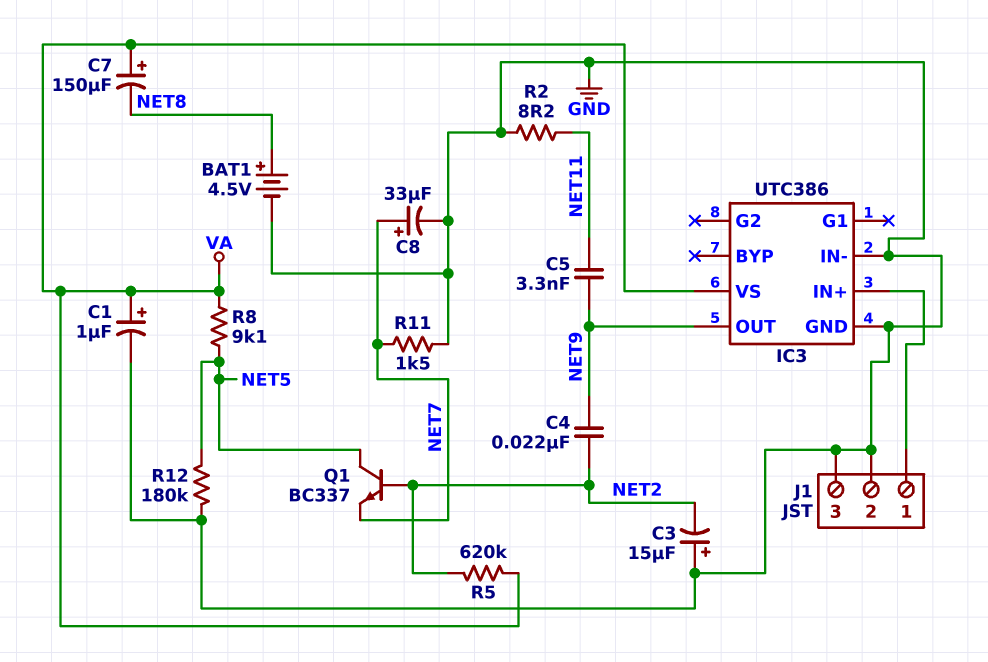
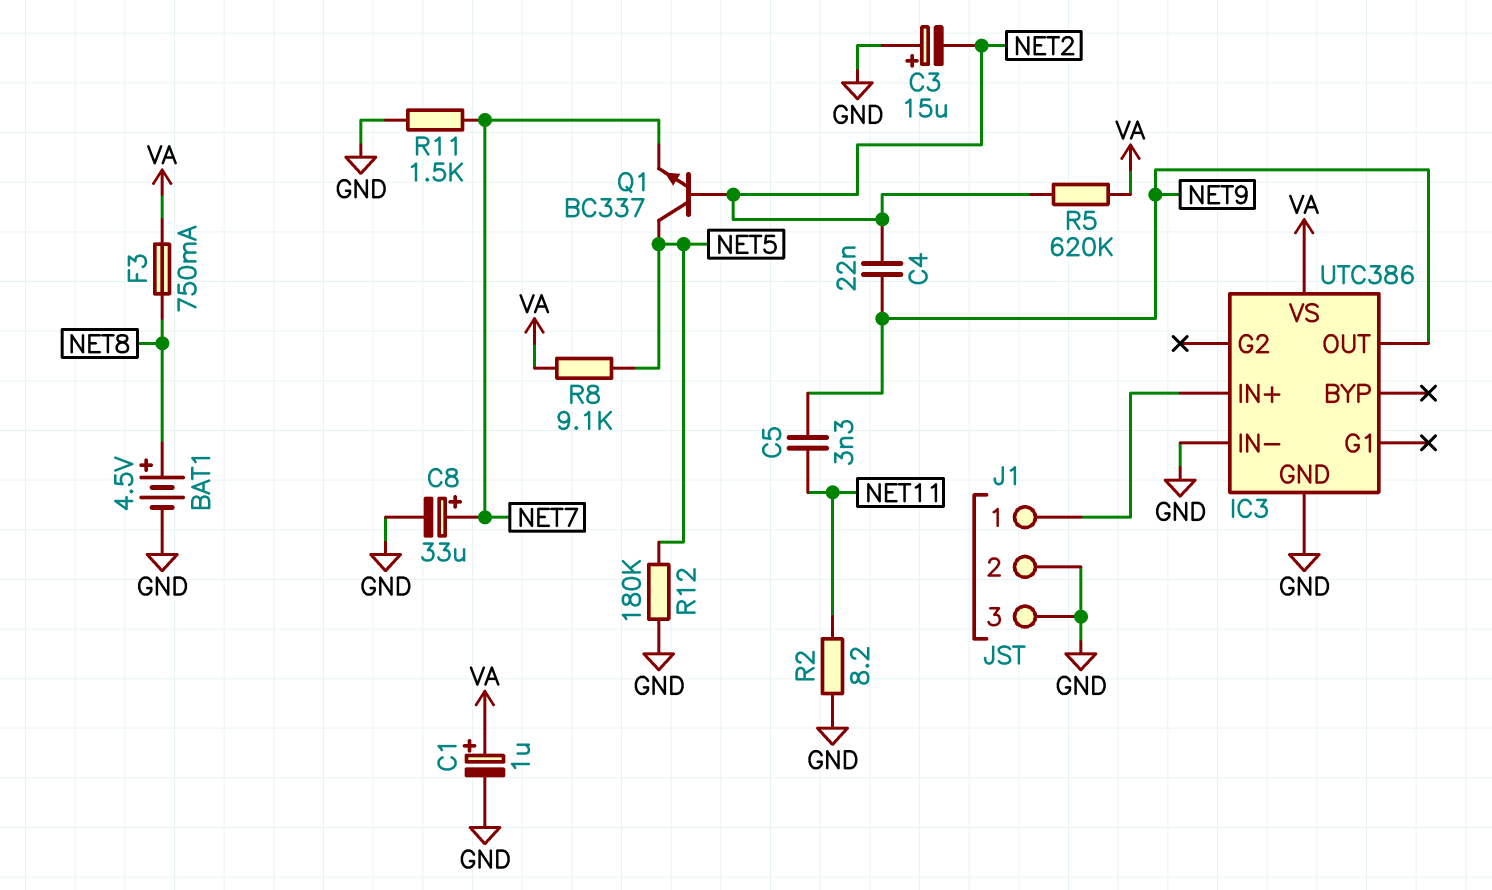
C7: 150uF (plus VA, minus NET8) -> none
F3: none -> 750mA (NET8, VA)

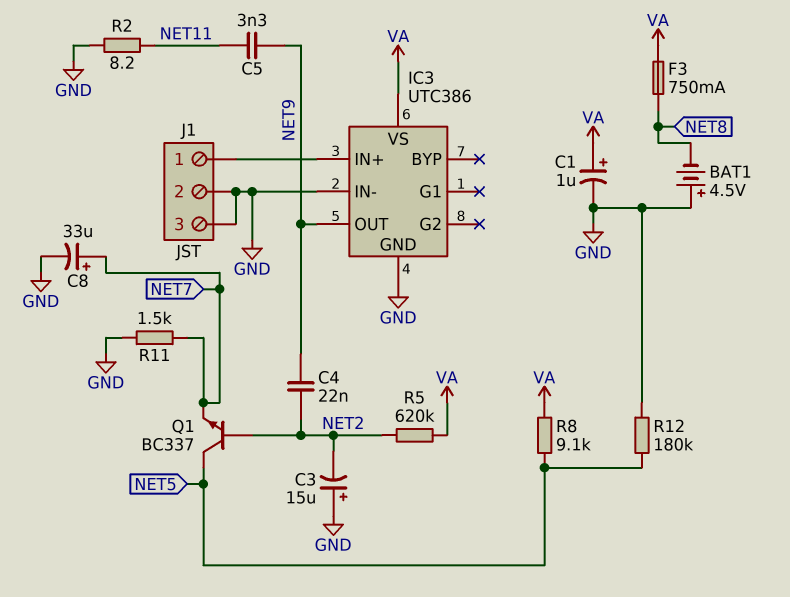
BAT1: 4.5V (plus NET8, minus GND) -> 4.5V (plus GND, minus NET8)

